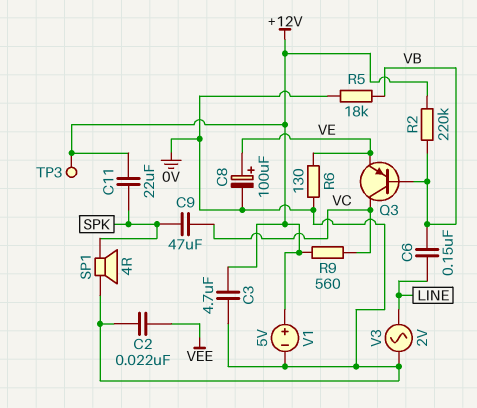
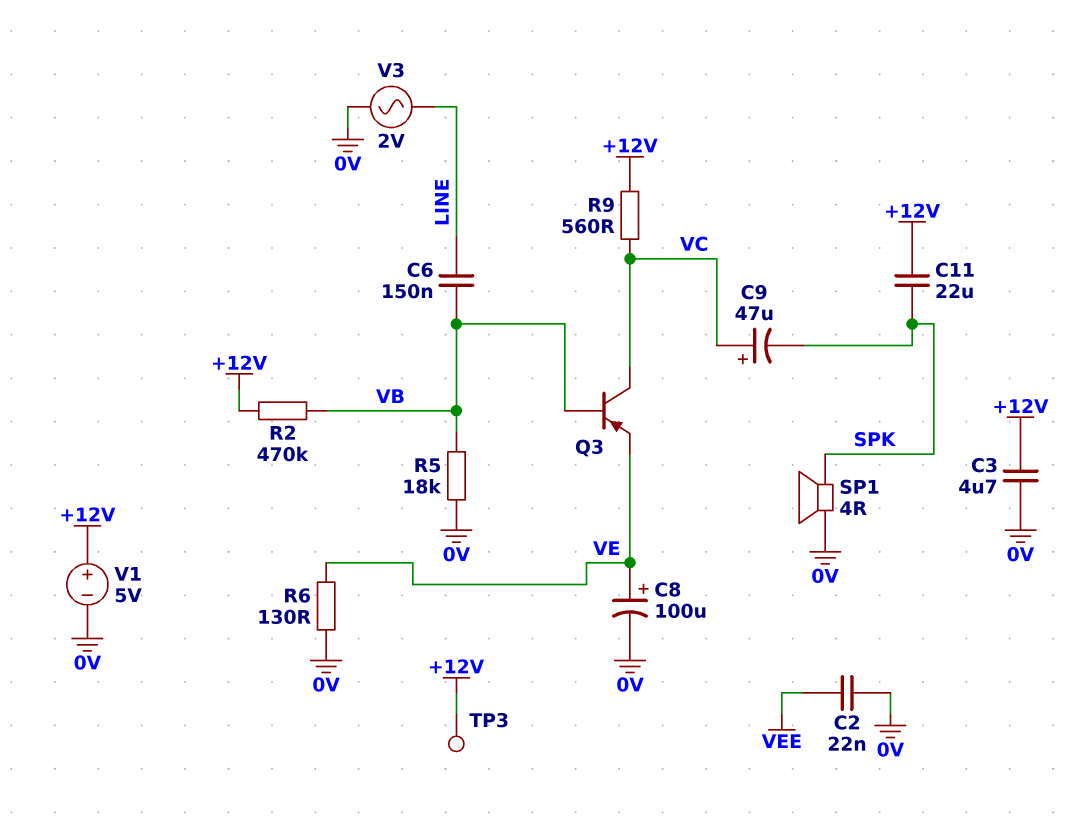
C9: 47uF (SPK, VC) -> 47uF (plus VC, minus SPK)
R2: 220k (+12V, VB) -> 470k (+12V, VB)

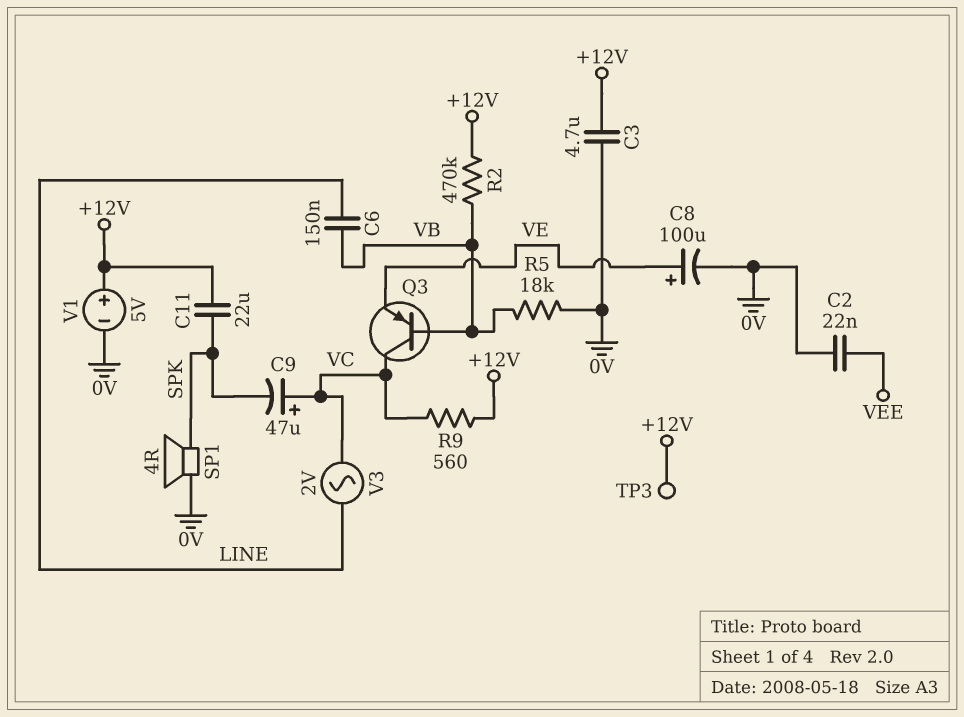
R6: 130 (0V, VE) -> none
V3: AC 2V (0V, LINE) -> AC 2V (LINE, VC)

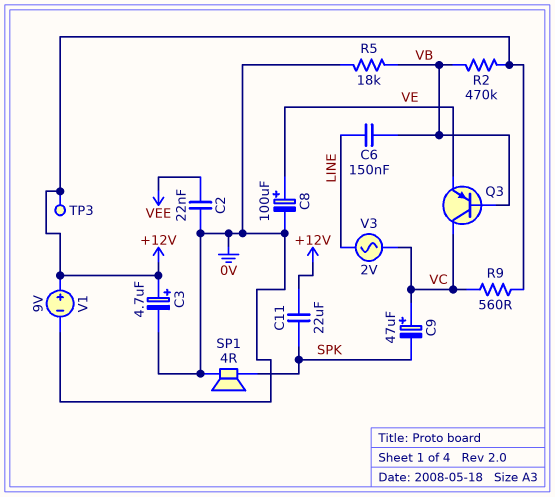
C3: 4.7uF (+12V, 0V) -> 4.7uF (plus +12V, minus 0V)
V1: 5V (plus +12V, minus 0V) -> 9V (plus +12V, minus 0V)

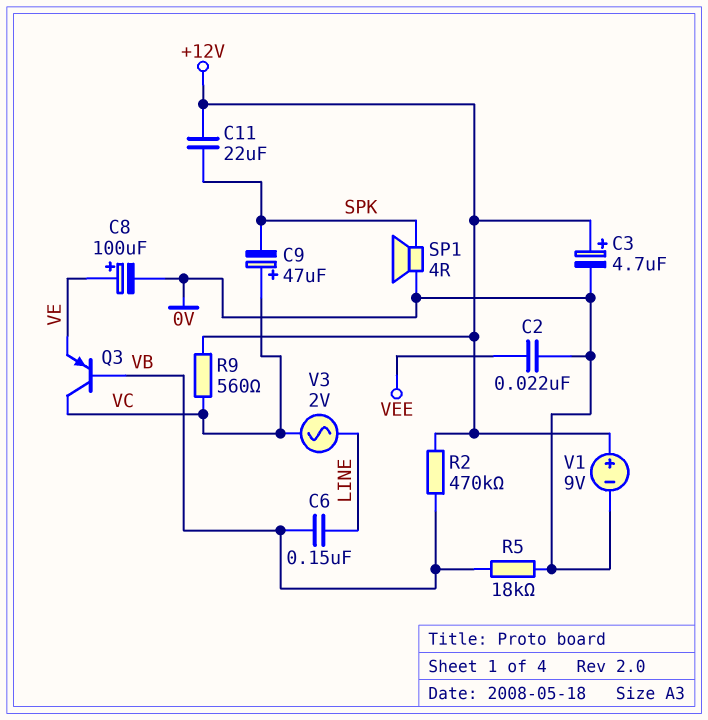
TP3: test point (+12V) -> none

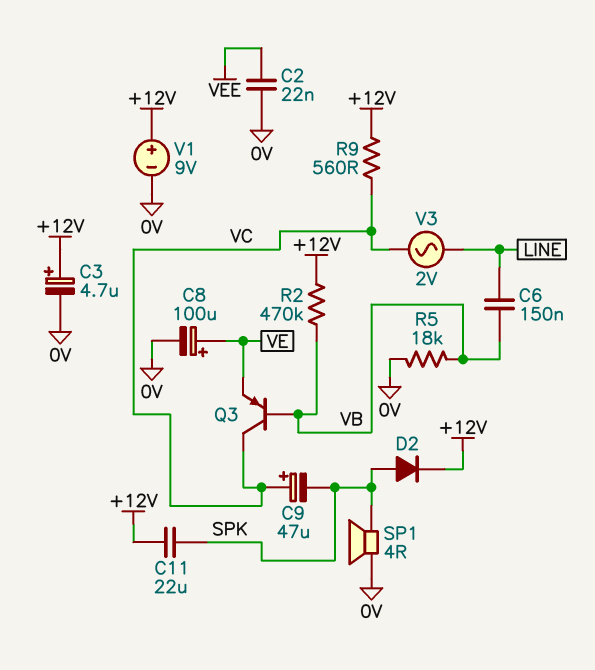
D2: none -> diode (A SPK, K +12V)

